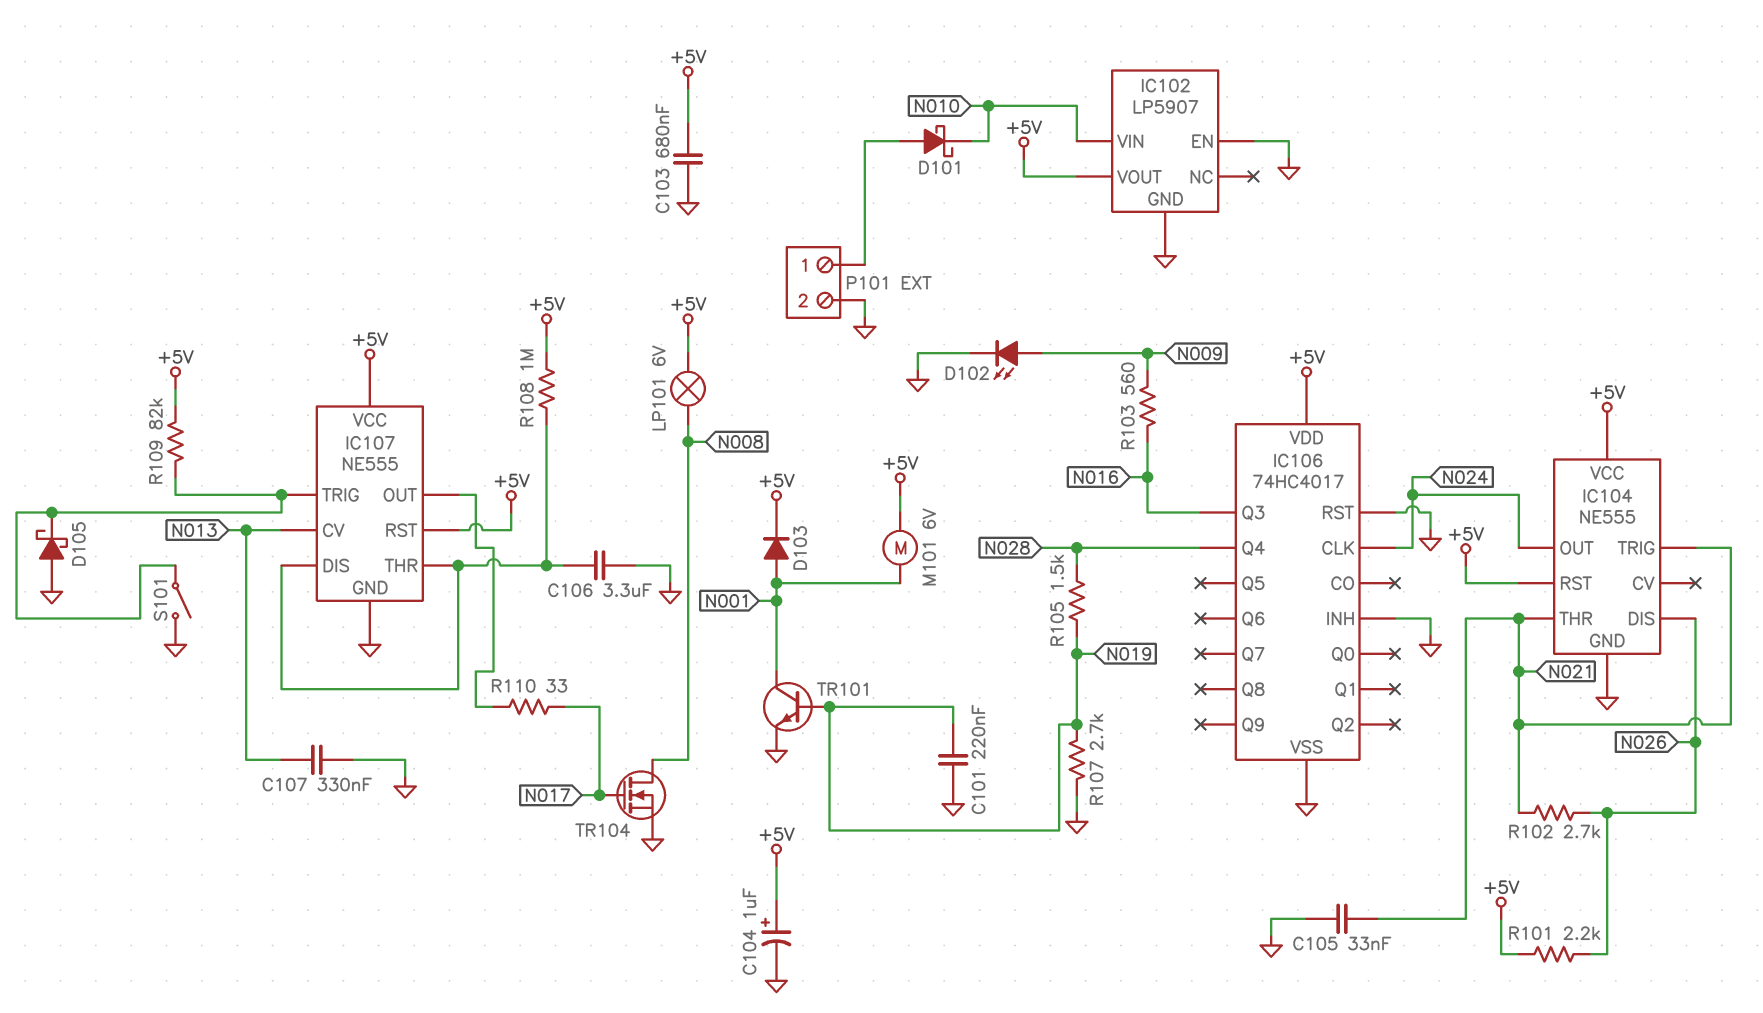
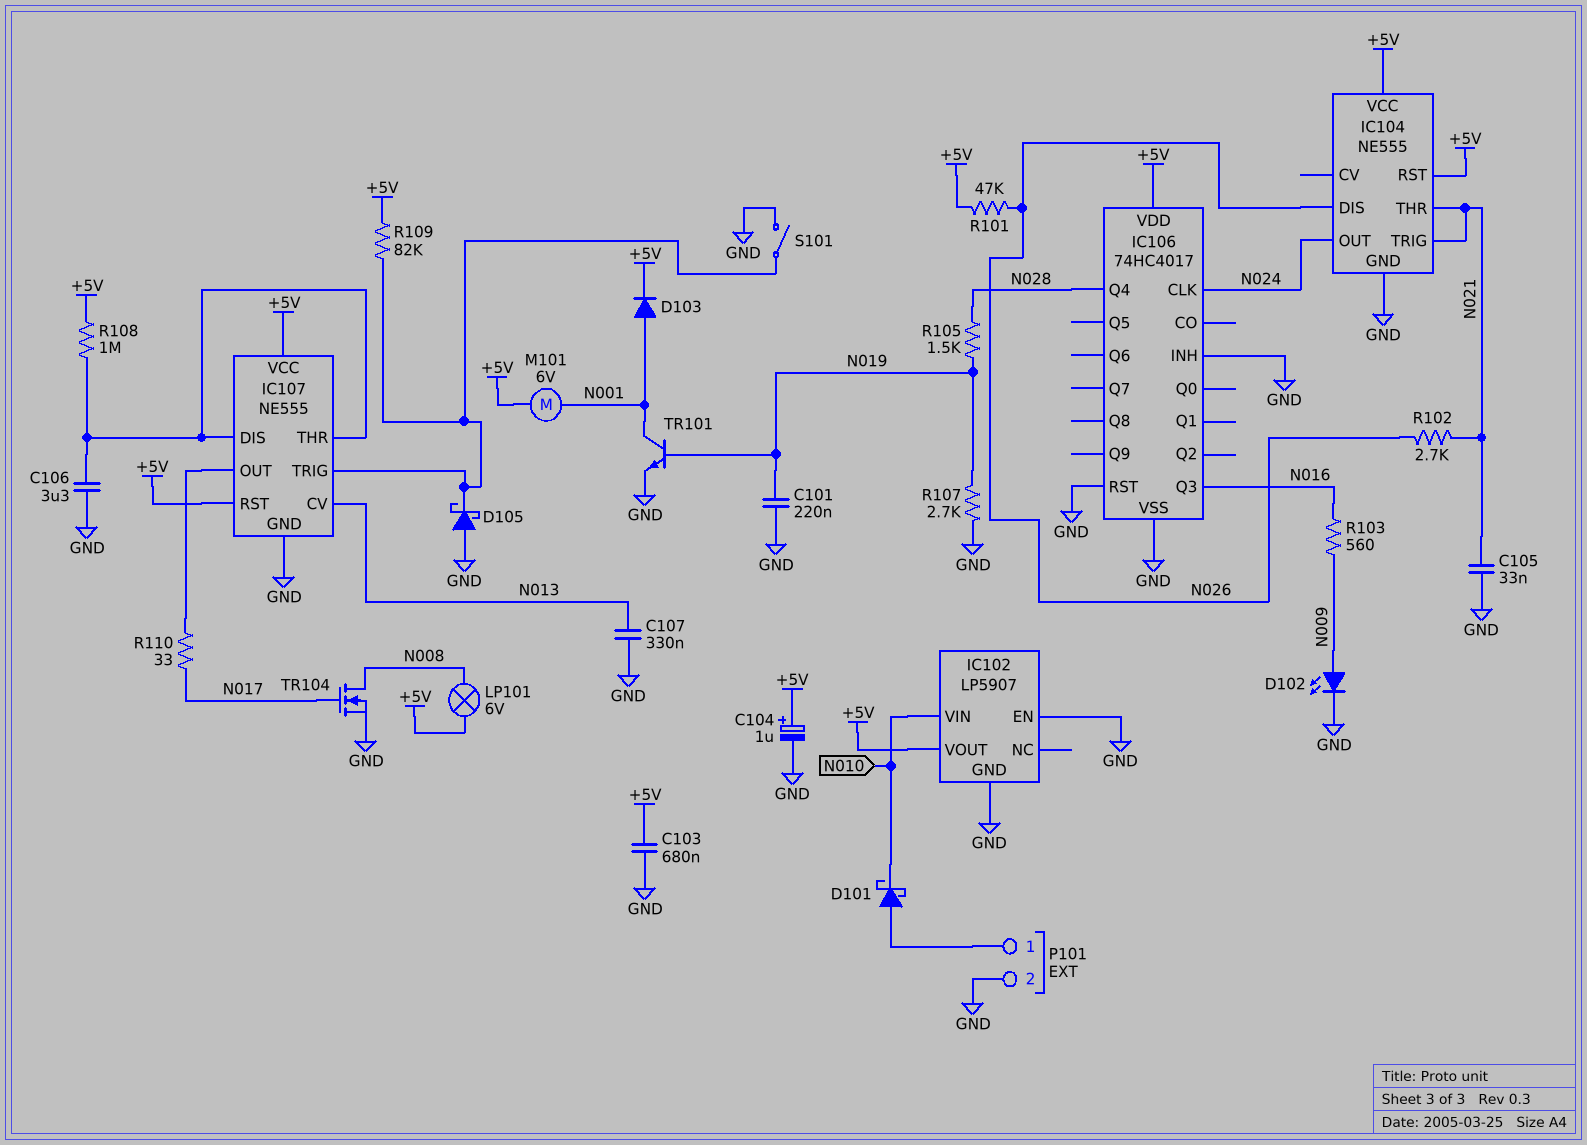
R101: 2.2k (+5V, N026) -> 47k (+5V, N026)

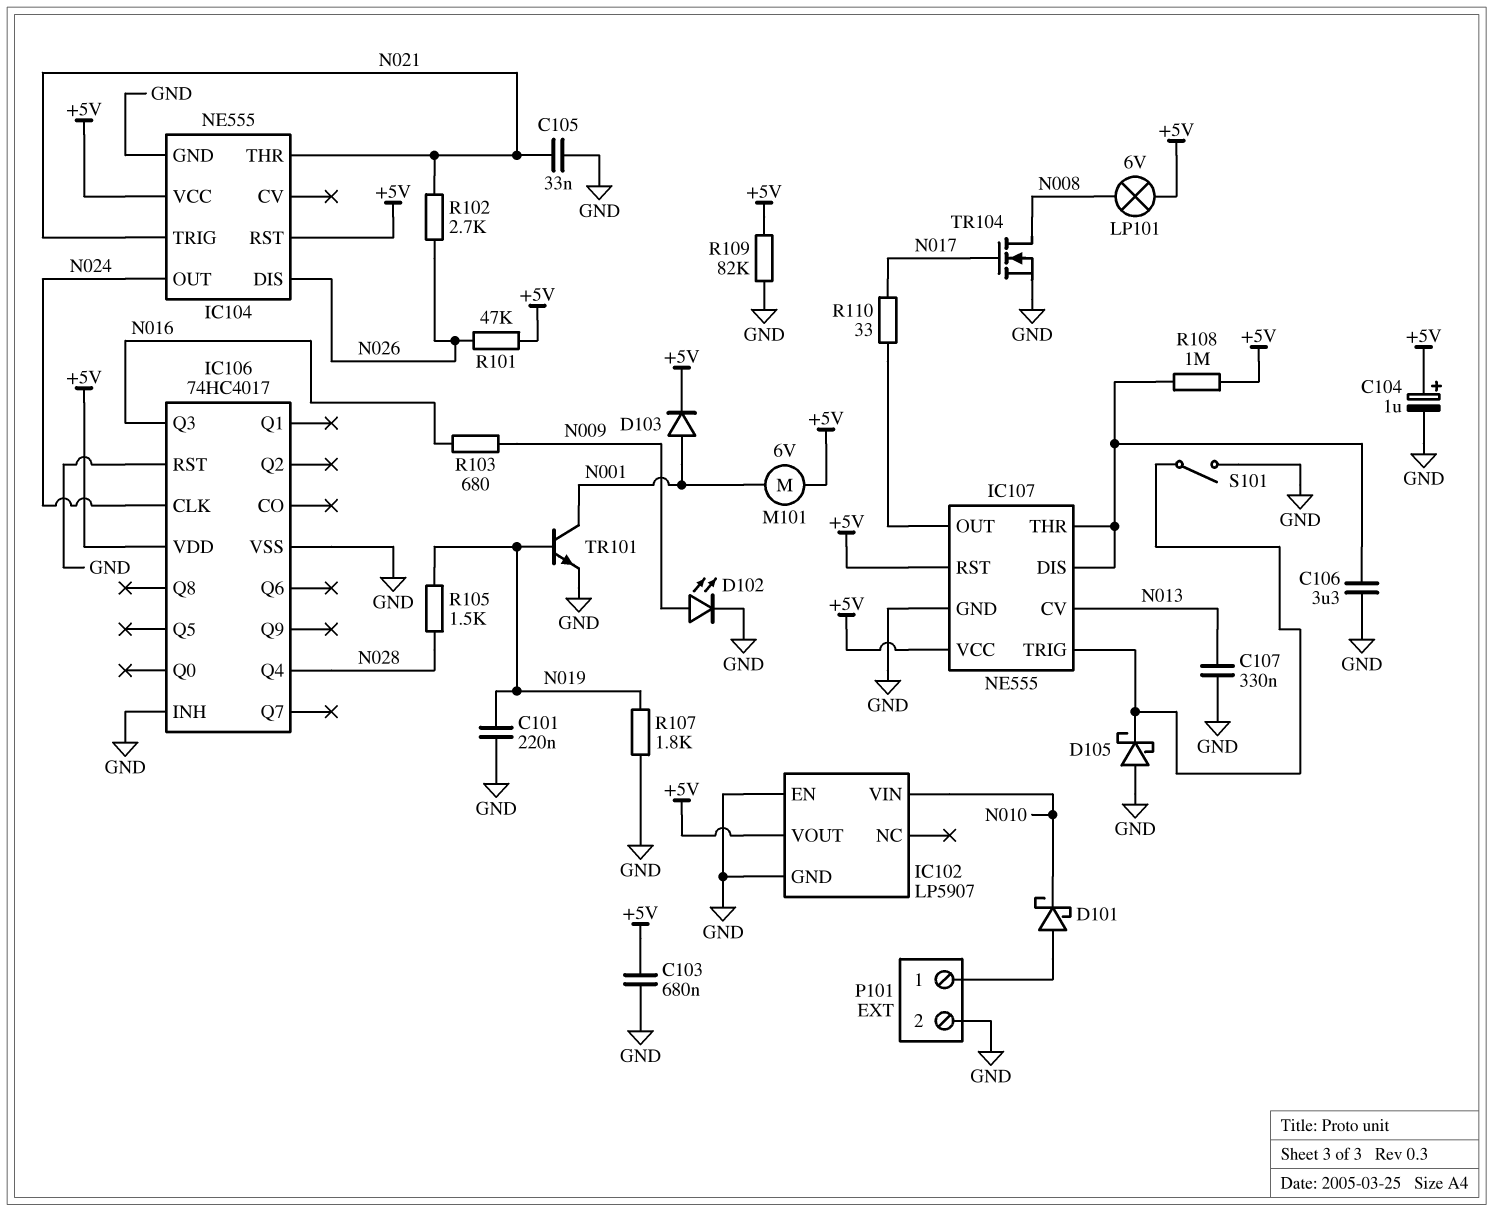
R103: 560 (N009, N016) -> 680 (N009, N016)
R107: 2.7k (GND, N019) -> 1.8k (GND, N019)
R109: 82k (+5V, IC107/TRIG) -> 82k (+5V, GND)

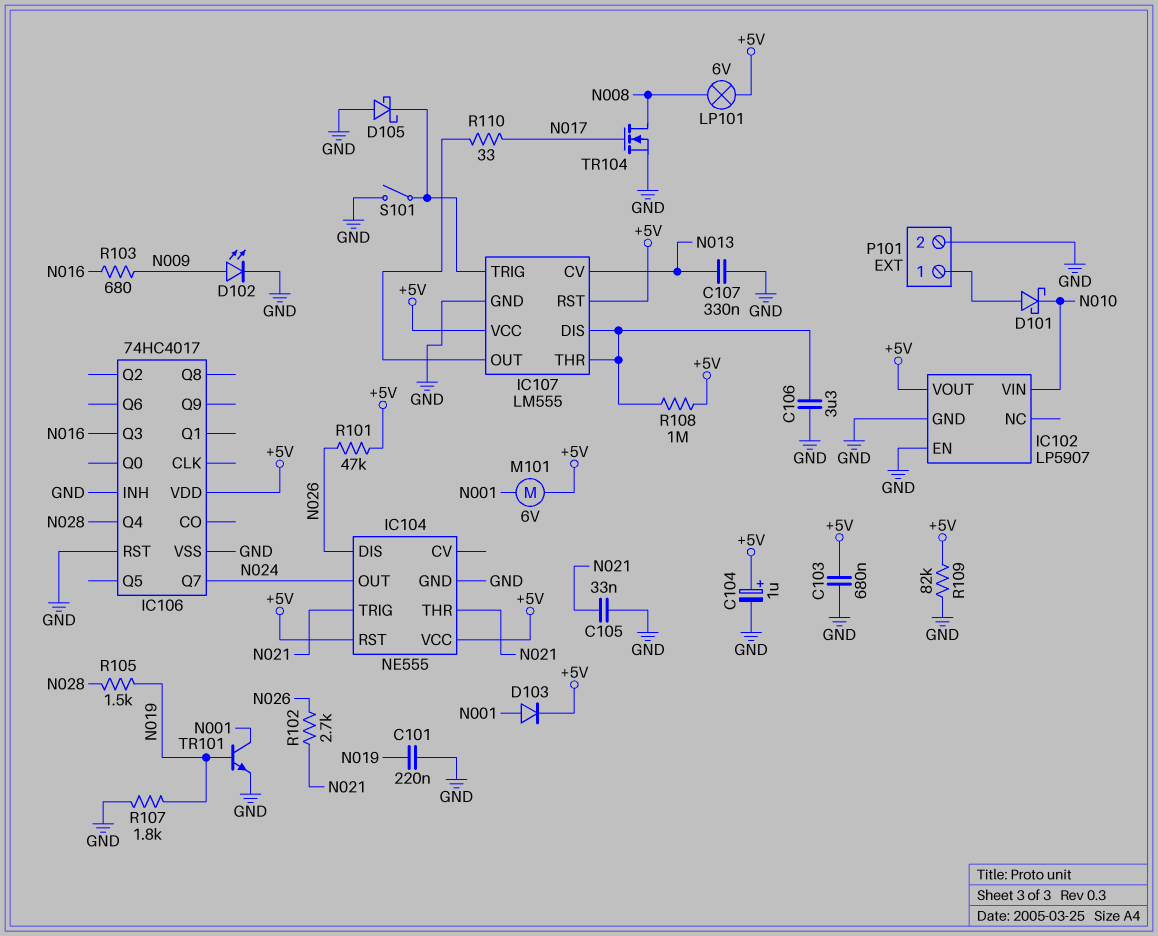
IC106 pin CLK: N024 -> none
IC106 pin Q7: none -> N024
IC107: NE555 -> LM555

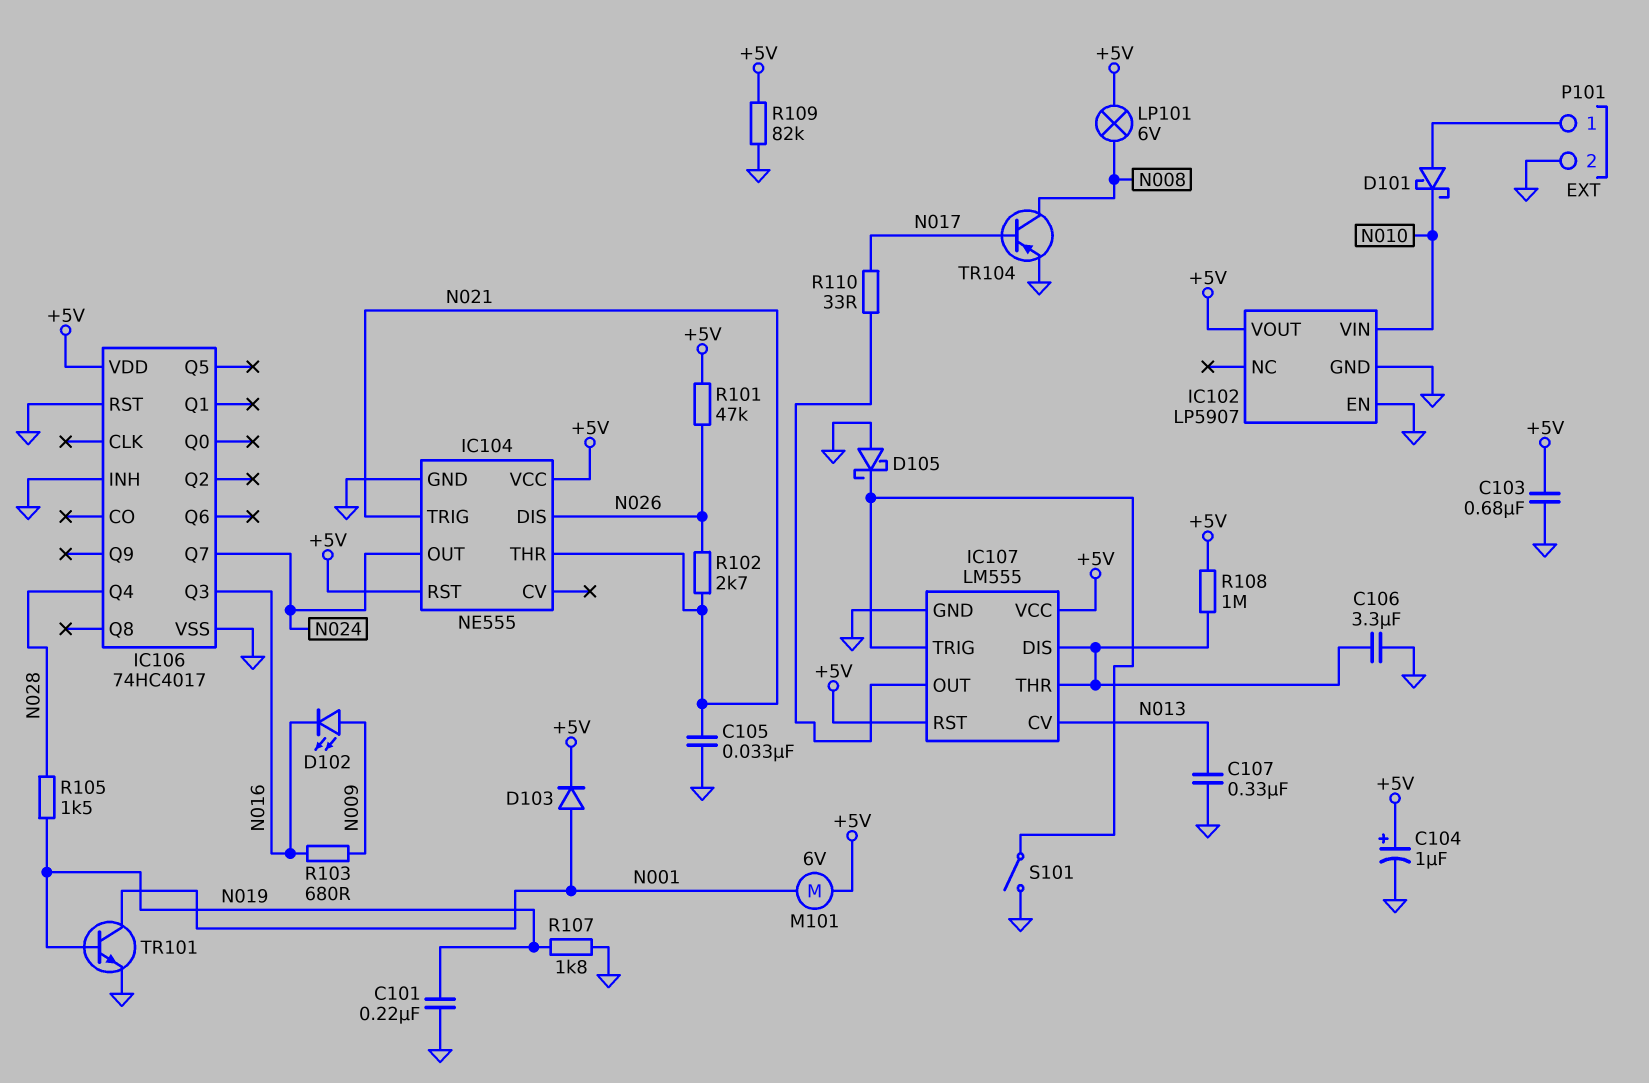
D102: LED (A N009, K GND) -> LED (A N009, K N016)
TR104: NMOS (G N017, D N008, S GND) -> PNP (B N017, C N008, E GND)

